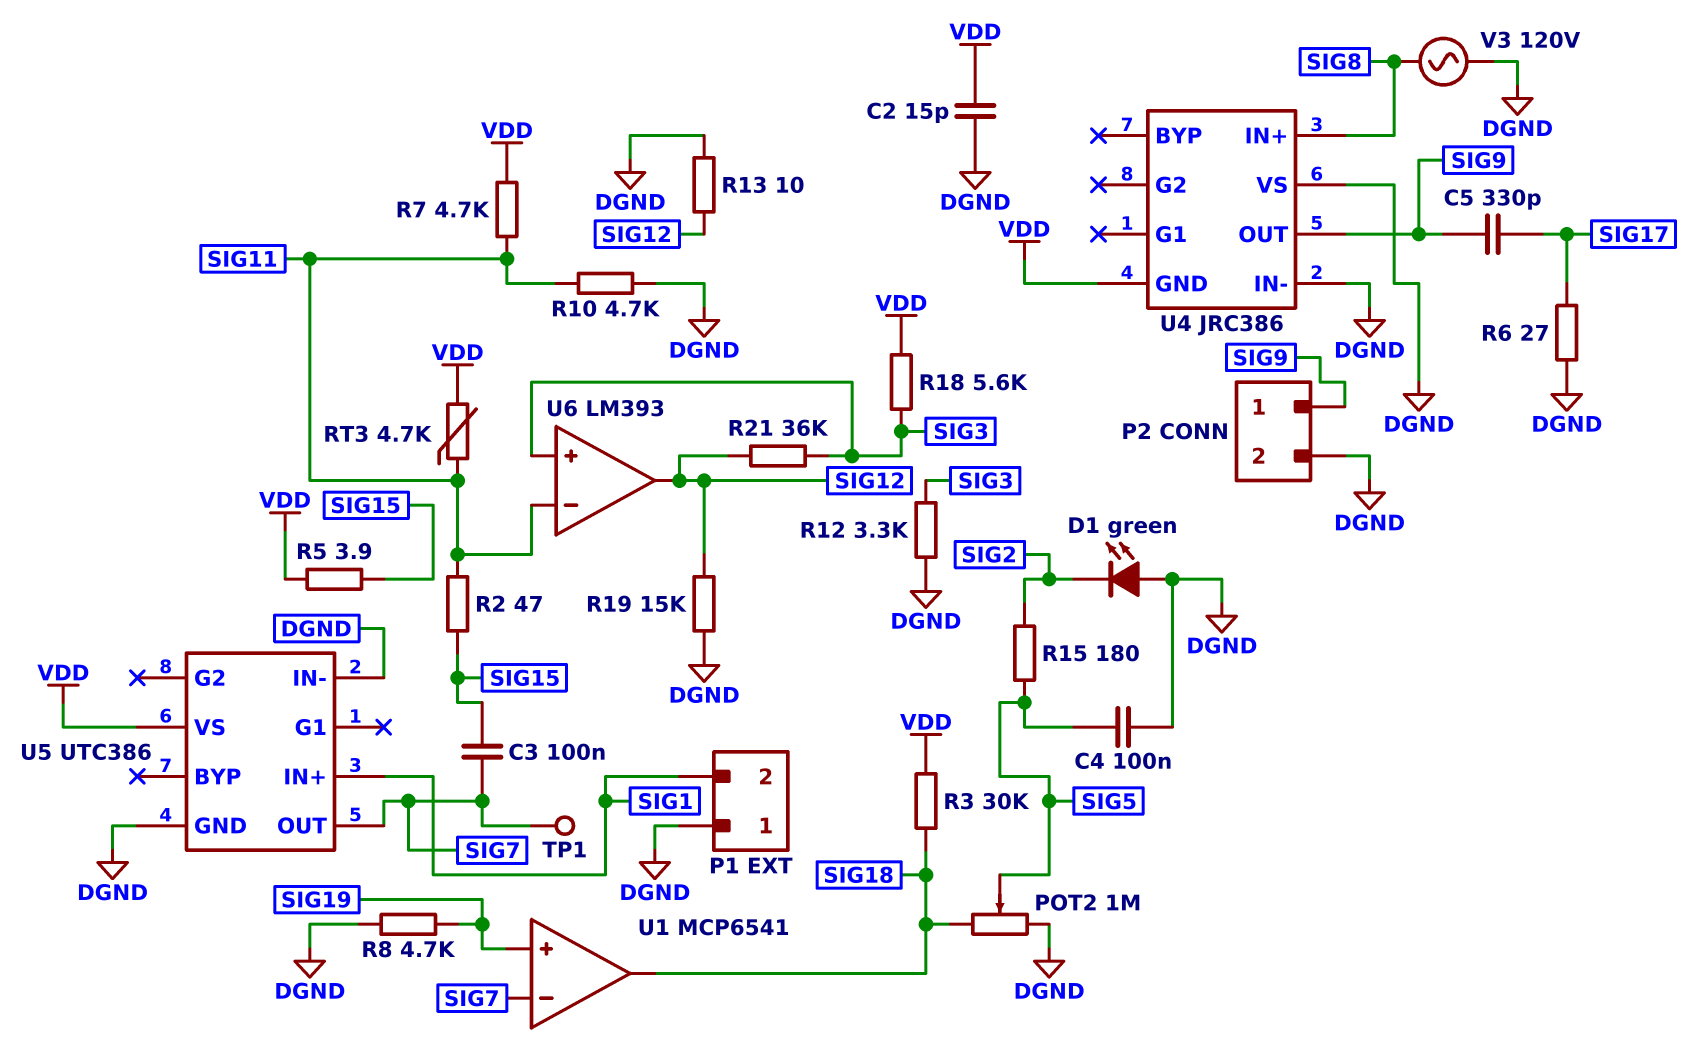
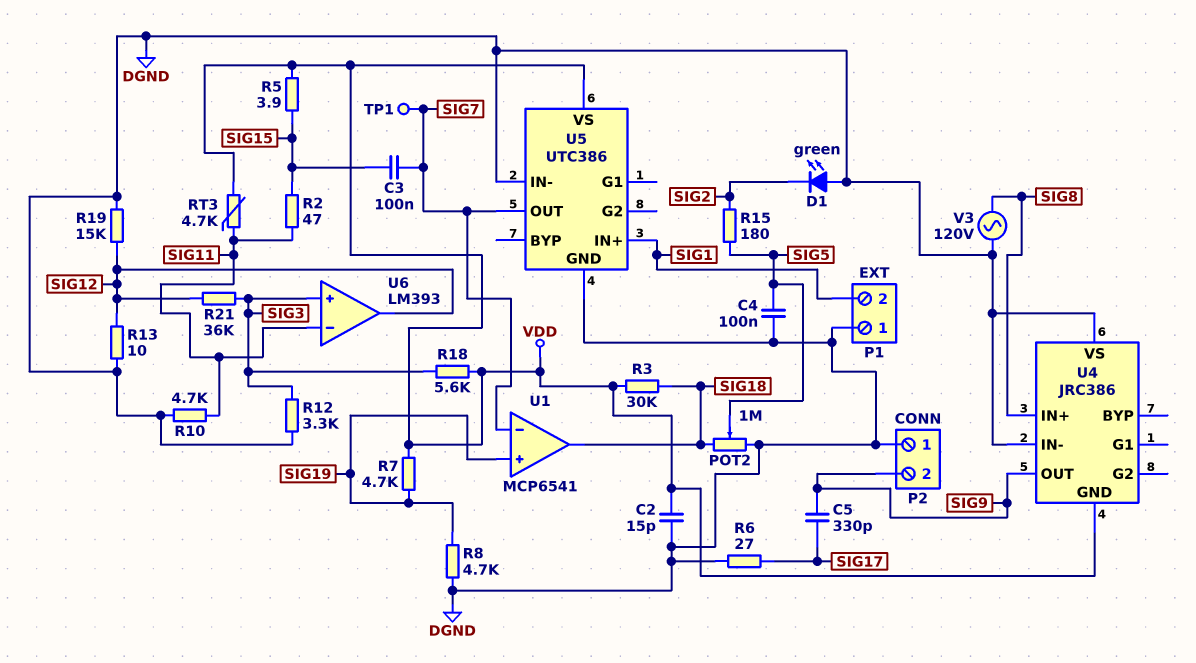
P2 pin 1: SIG9 -> DGND
P2 pin 2: DGND -> SIG9
R7: 4.7k (SIG11, VDD) -> 4.7k (SIG19, VDD)

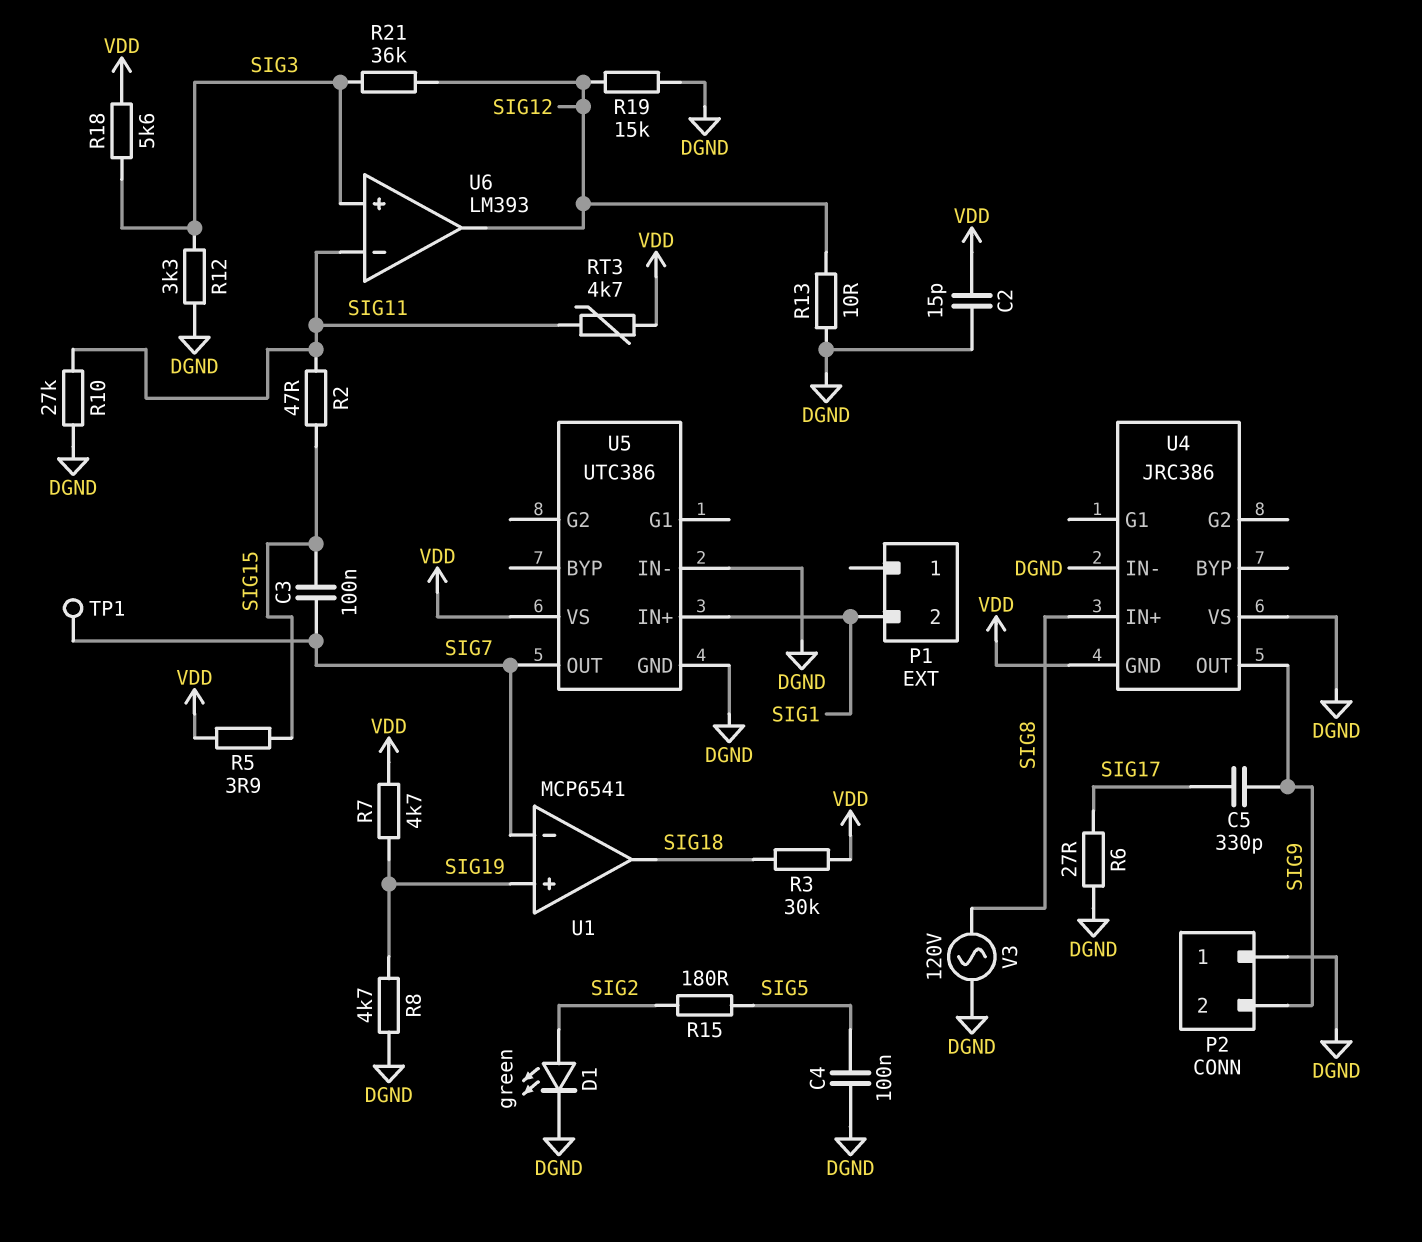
D1: LED green (A DGND, K SIG2) -> LED green (A SIG2, K DGND)
P1 pin 1: DGND -> none
POT2: 1M (DGND, SIG18, wiper SIG5) -> none
R10: 4.7k (DGND, SIG11) -> 27k (DGND, SIG11)

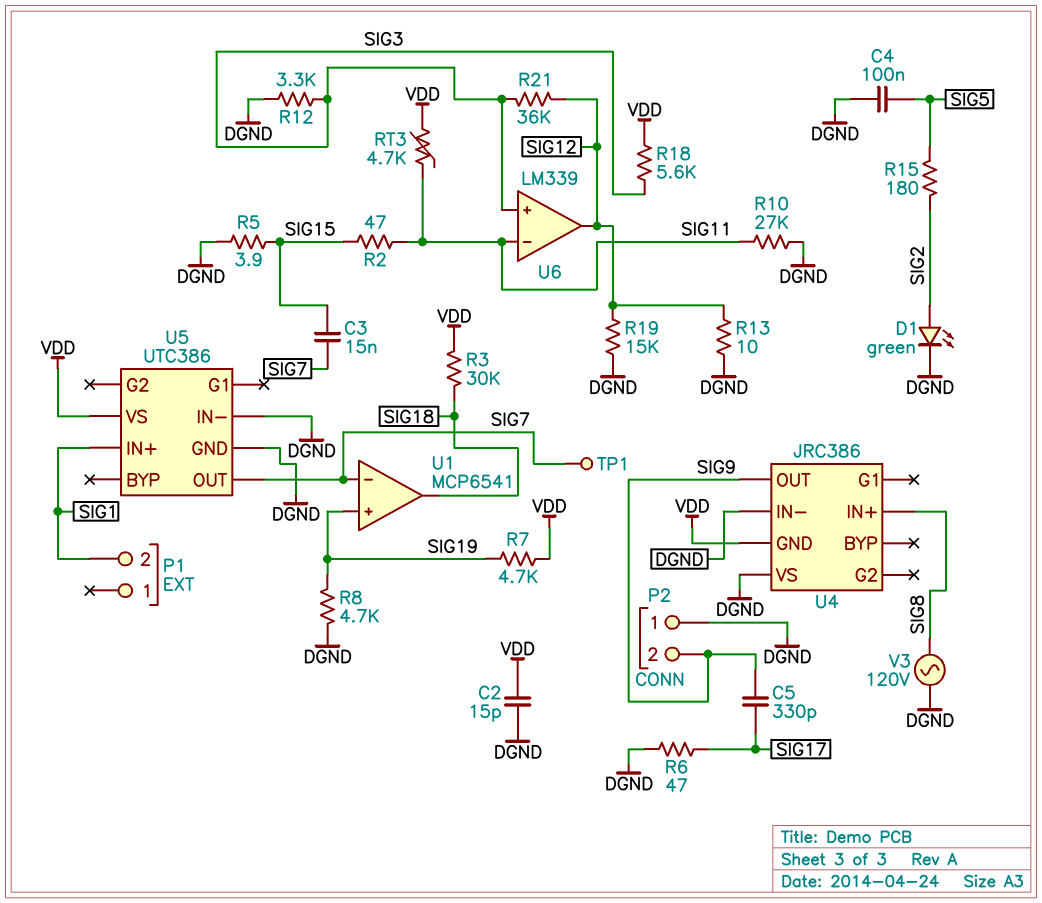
C3: 100nF (SIG7, SIG15) -> 15nF (SIG7, SIG15)
R5: 3.9 (SIG15, VDD) -> 3.9 (DGND, SIG15)
R6: 27 (DGND, SIG17) -> 47 (DGND, SIG17)
U6: LM393 -> LM339

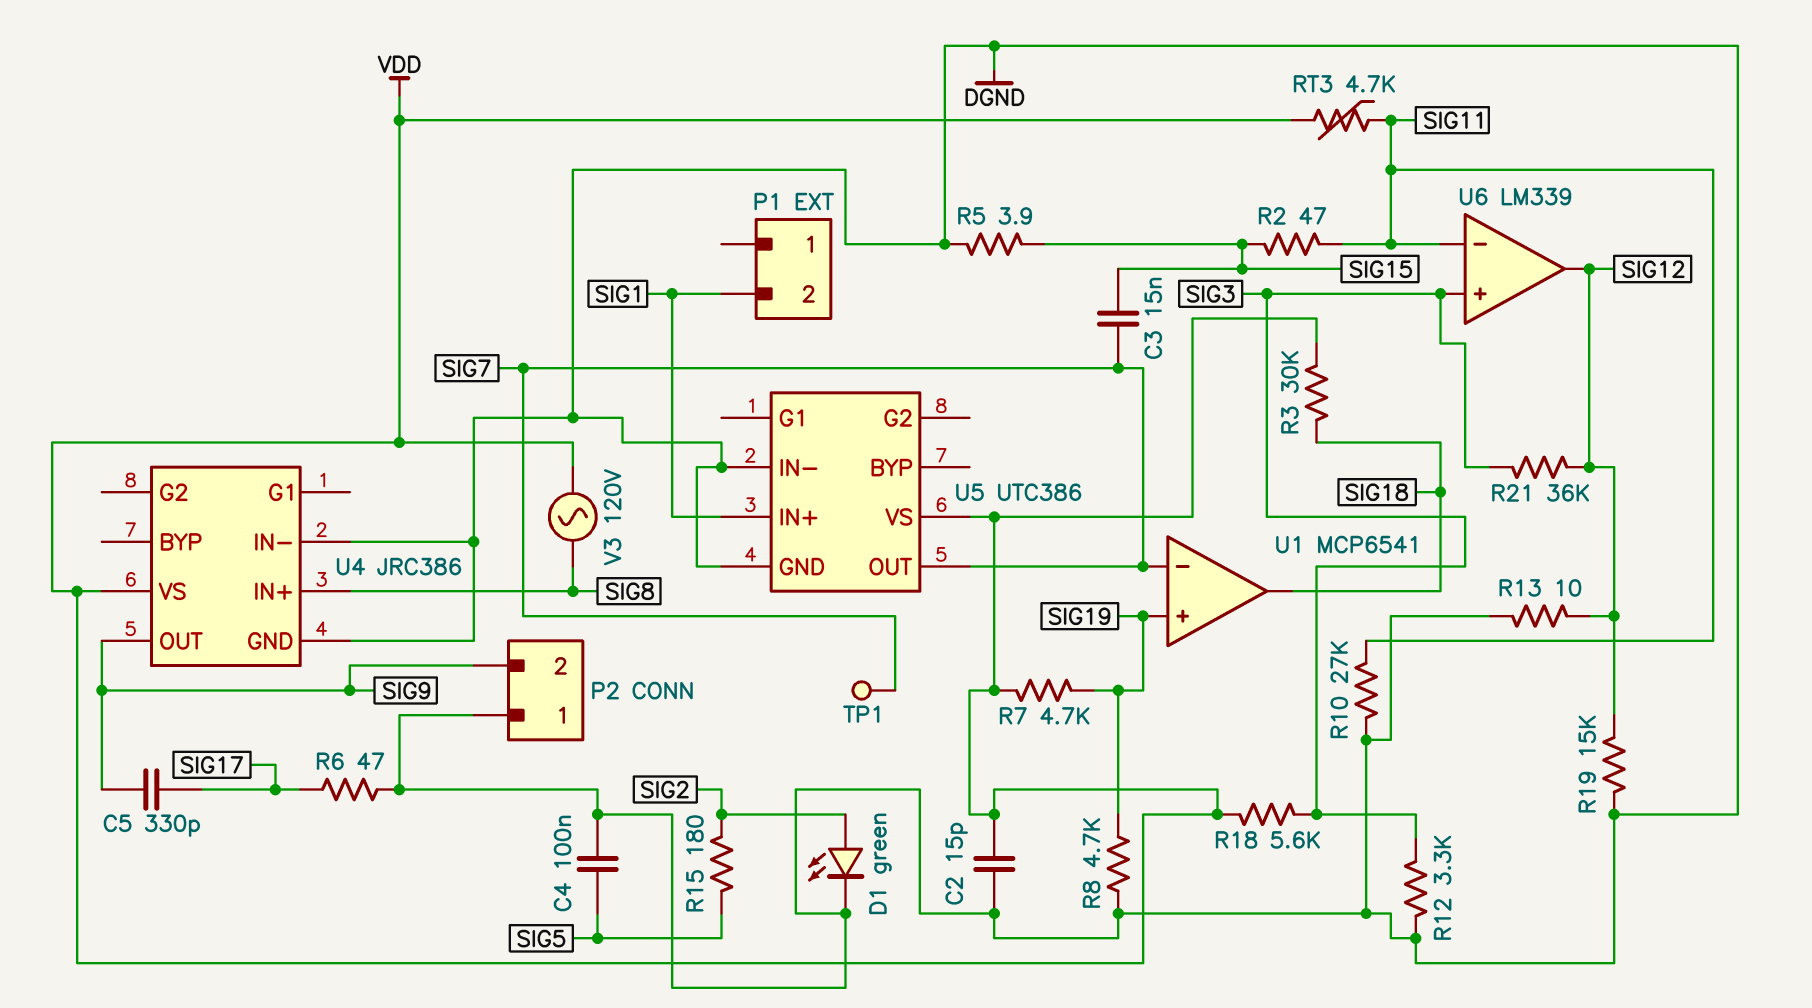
U4 pin GND: VDD -> DGND
U4 pin VS: DGND -> VDD
V3: AC 120V (DGND, SIG8) -> AC 120V (SIG8, VDD)

